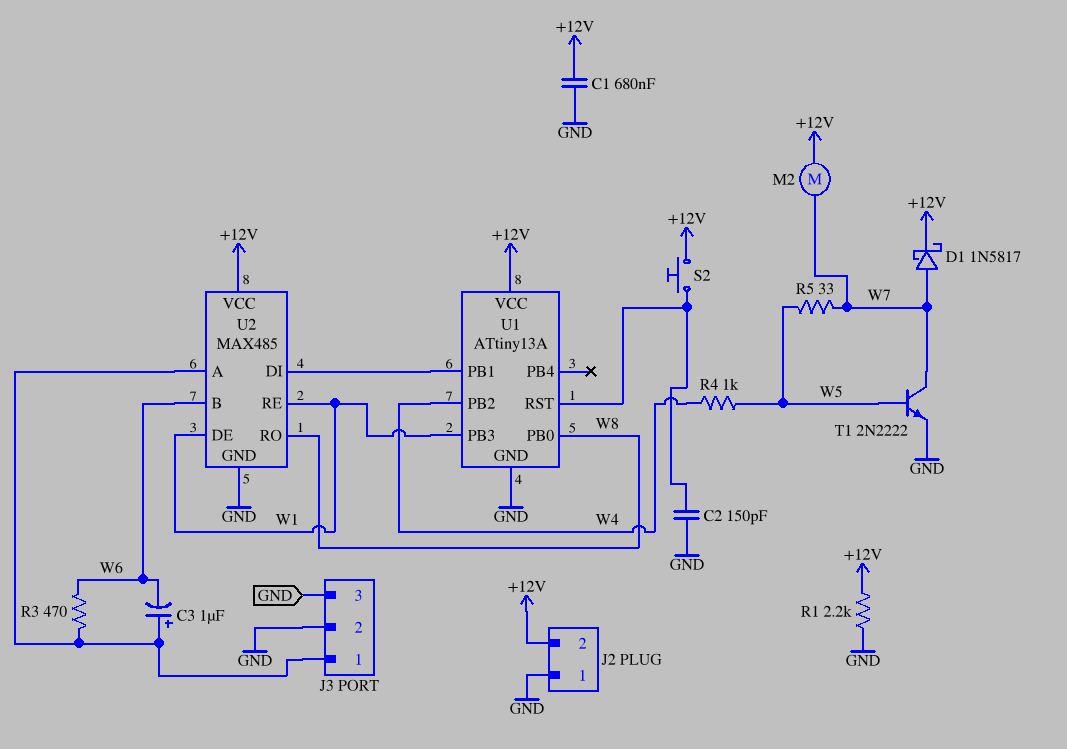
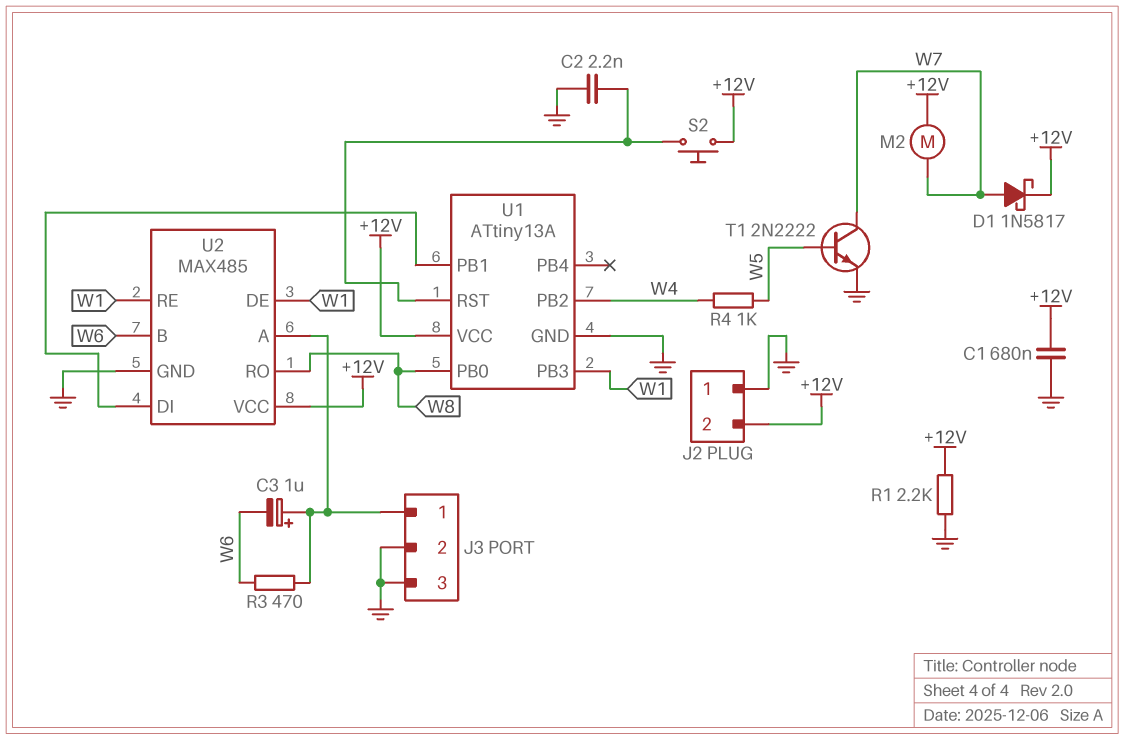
C2: 150pF (GND, U1/RST) -> 2.2nF (GND, U1/RST)
R5: 33 (W5, W7) -> none

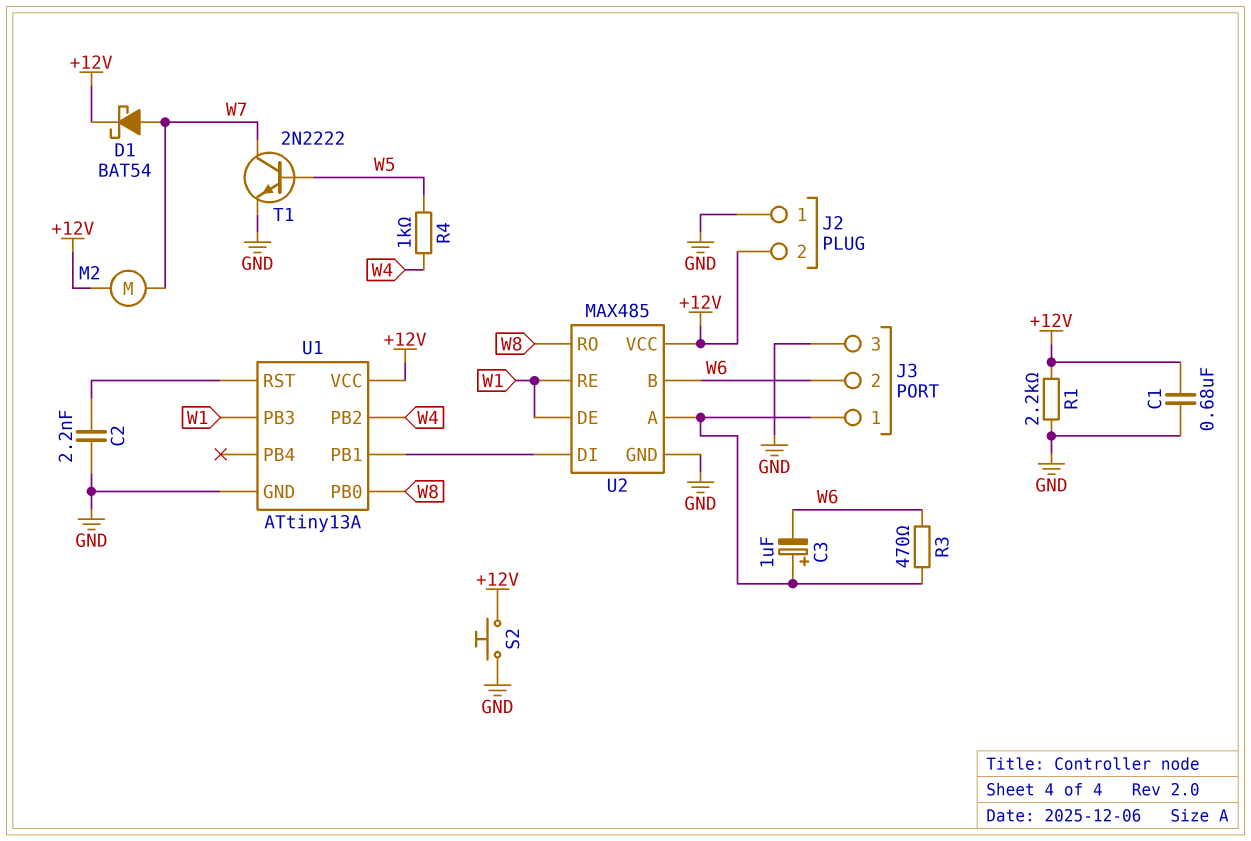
D1: schottky 1N5817 (A W7, K +12V) -> schottky BAT54 (A W7, K +12V)
J3 pin 2: GND -> W6
S2: button (+12V, U1/RST) -> button (+12V, GND)

